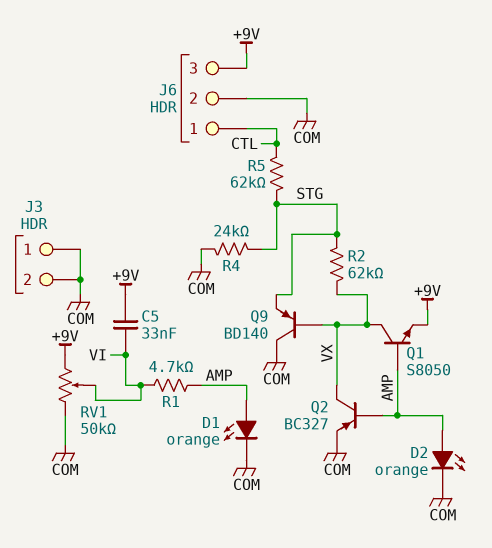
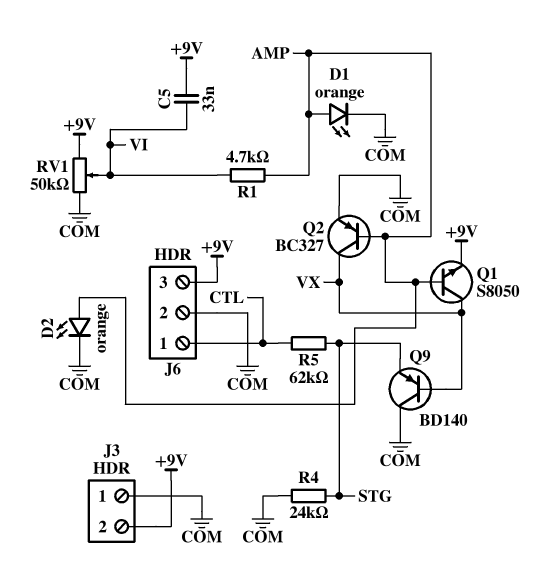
J3 pin 2: COM -> +9V
R2: 62k (STG, VX) -> none

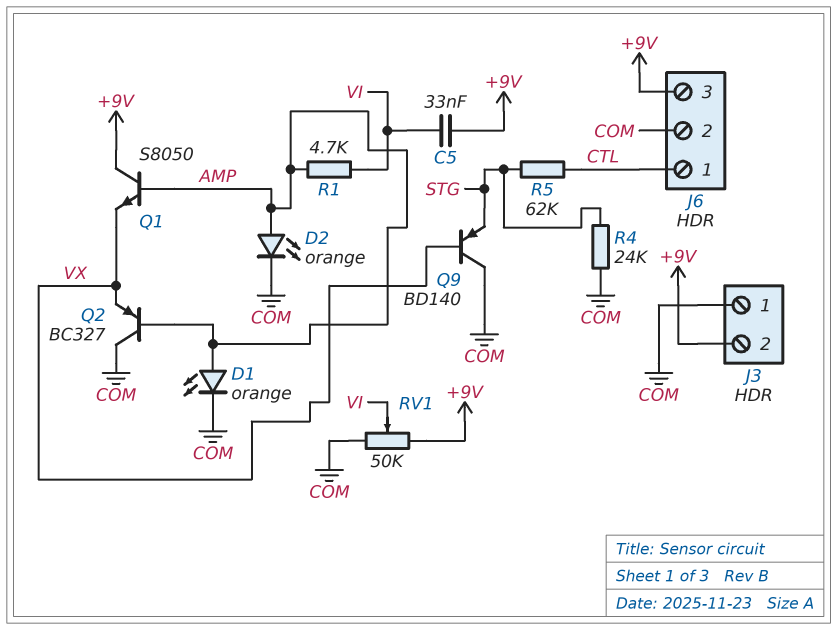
Q1: NPN S8050 (B AMP, C VX, E +9V) -> NPN S8050 (B AMP, C +9V, E VX)
Q2: PNP BC327 (B AMP, C VX, E COM) -> PNP BC327 (B AMP, C COM, E VX)

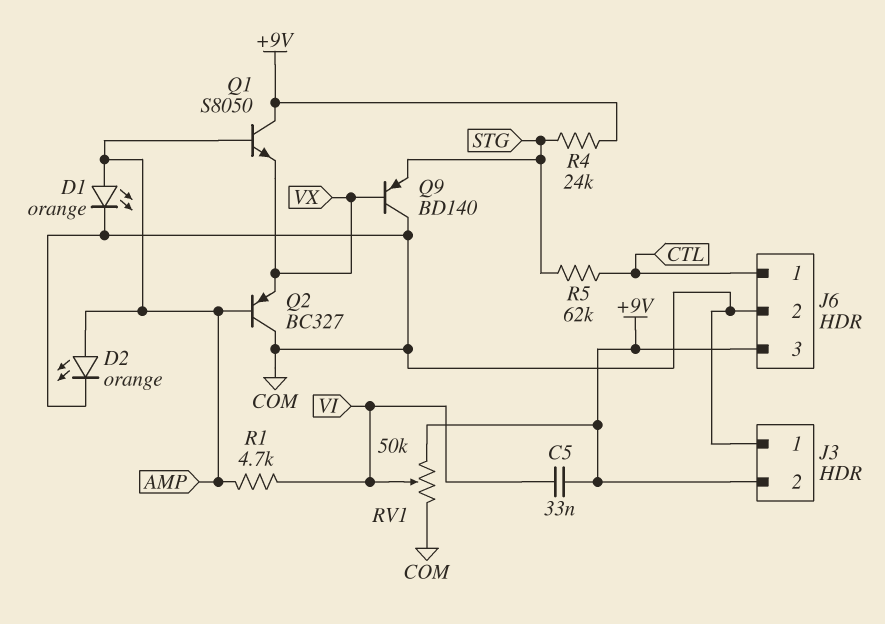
R4: 24k (COM, STG) -> 24k (+9V, STG)

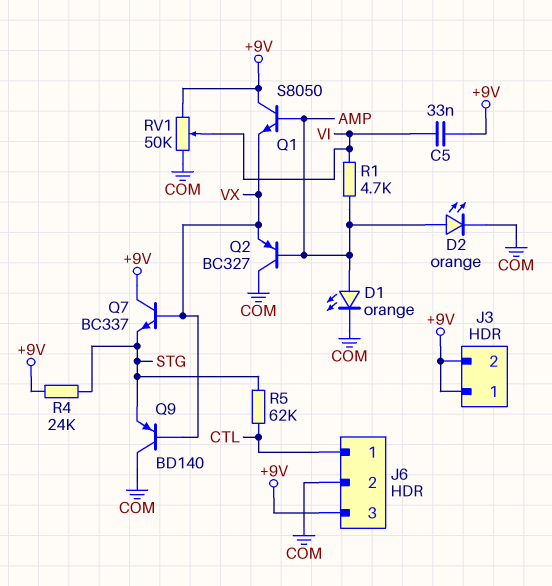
J3 pin 1: COM -> +9V
Q7: none -> NPN BC337 (B VX, C +9V, E STG)

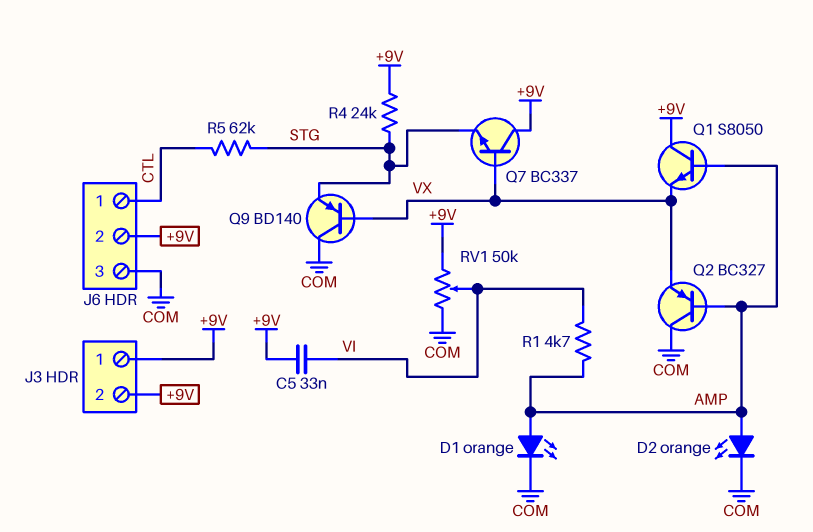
J6 pin 2: COM -> +9V
J6 pin 3: +9V -> COM

